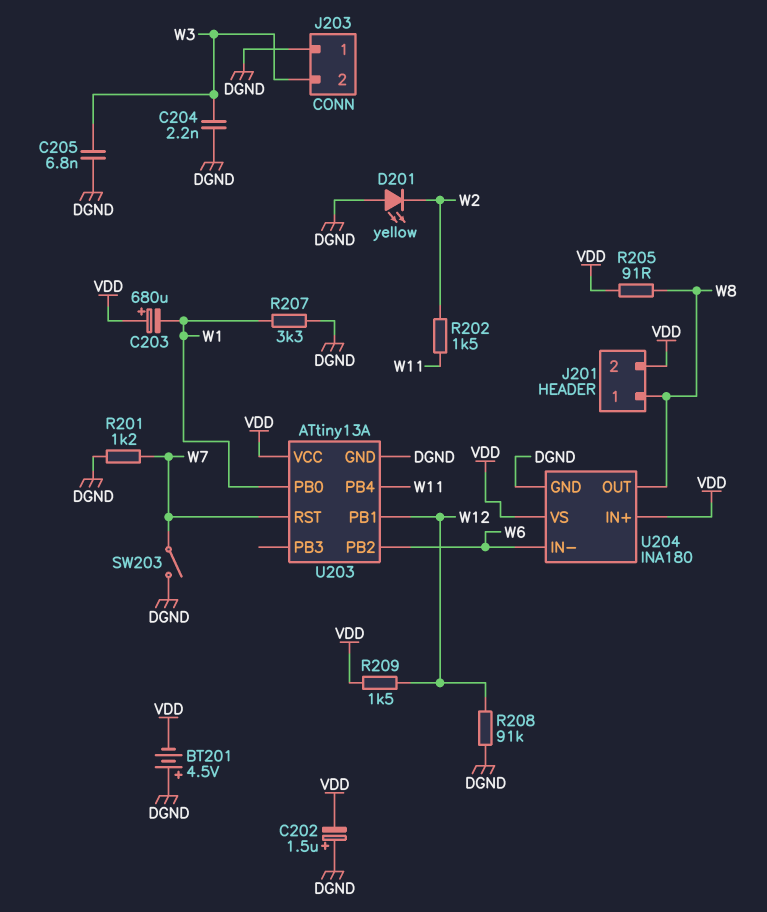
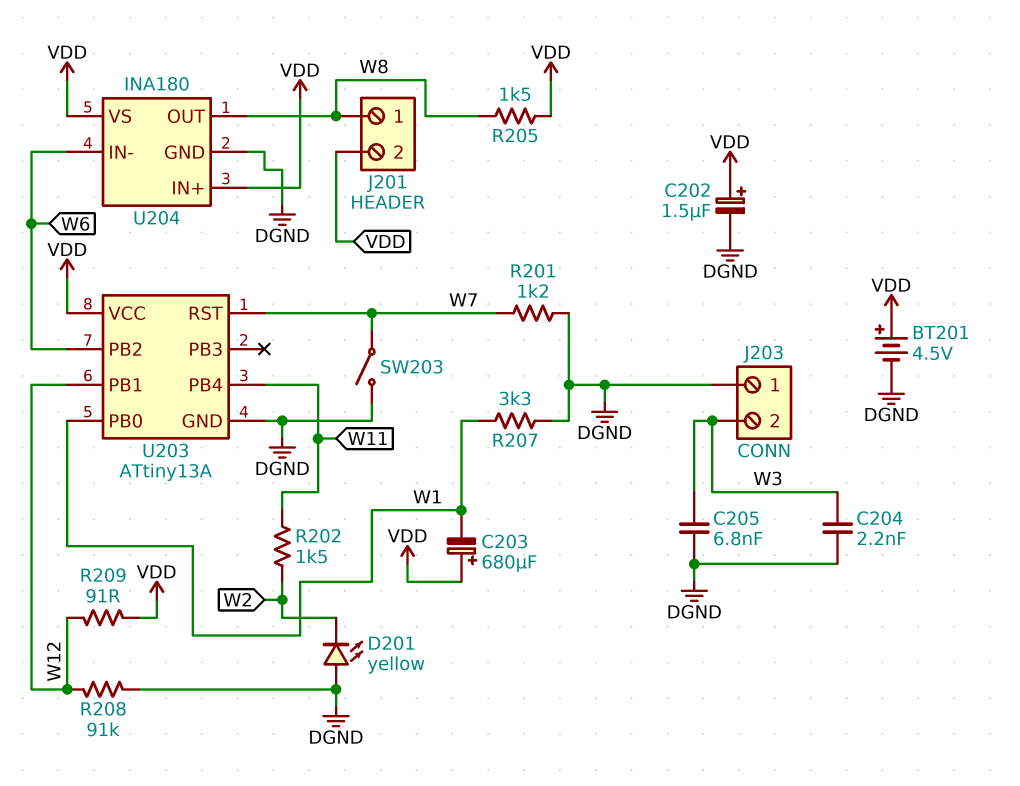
BT201: 4.5V (plus DGND, minus VDD) -> 4.5V (plus VDD, minus DGND)
C202: 1.5uF (plus DGND, minus VDD) -> 1.5uF (plus VDD, minus DGND)
R205: 91 (VDD, W8) -> 1.5k (VDD, W8)
R209: 1.5k (VDD, W12) -> 91 (VDD, W12)

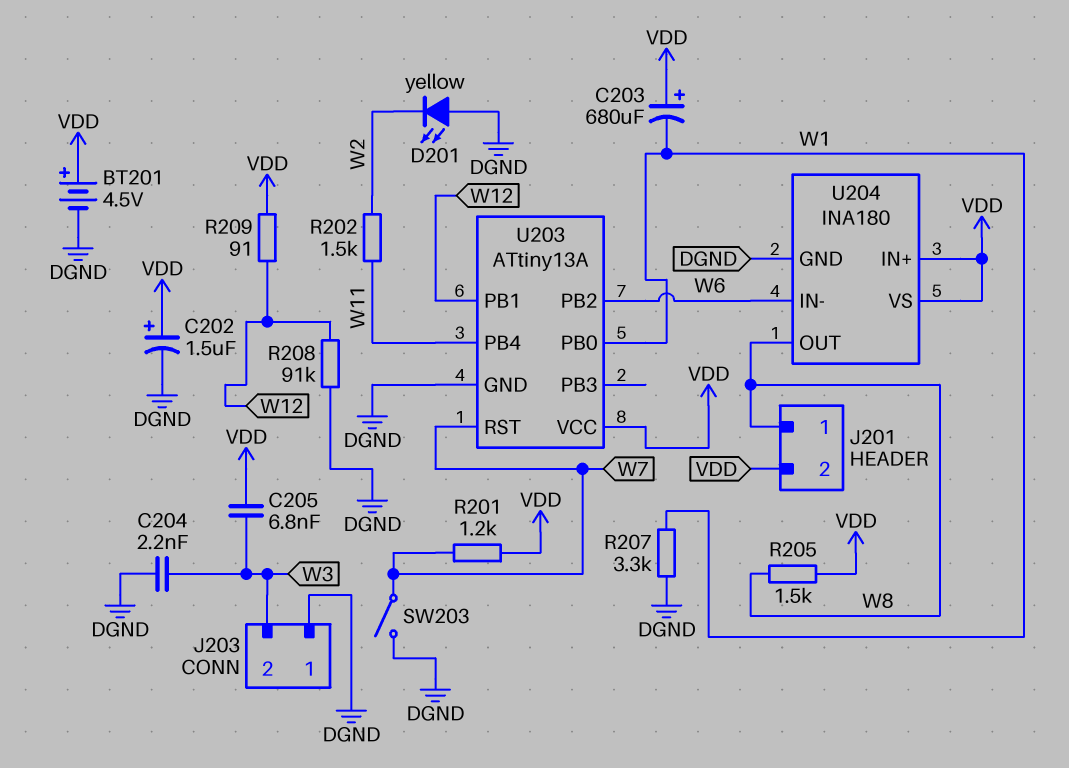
C205: 6.8nF (DGND, W3) -> 6.8nF (VDD, W3)
R201: 1.2k (DGND, W7) -> 1.2k (VDD, W7)

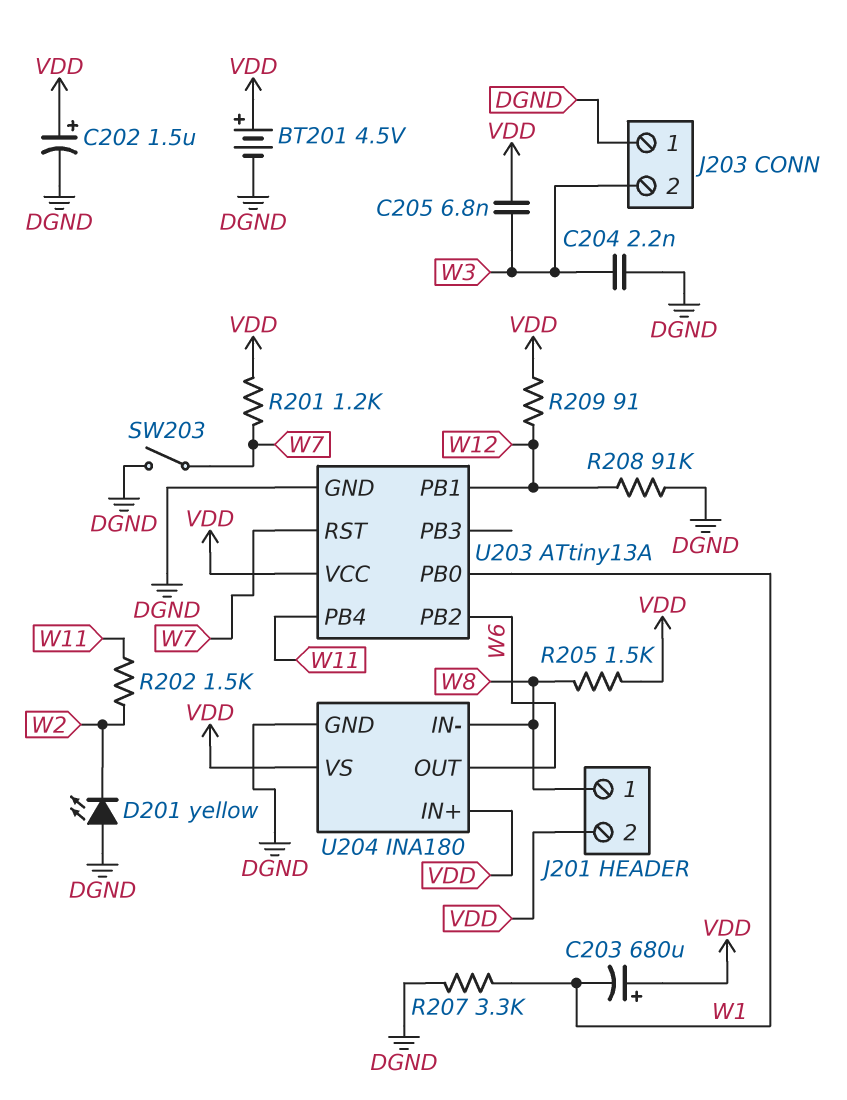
U204 pin IN-: W6 -> W8
U204 pin OUT: W8 -> W6

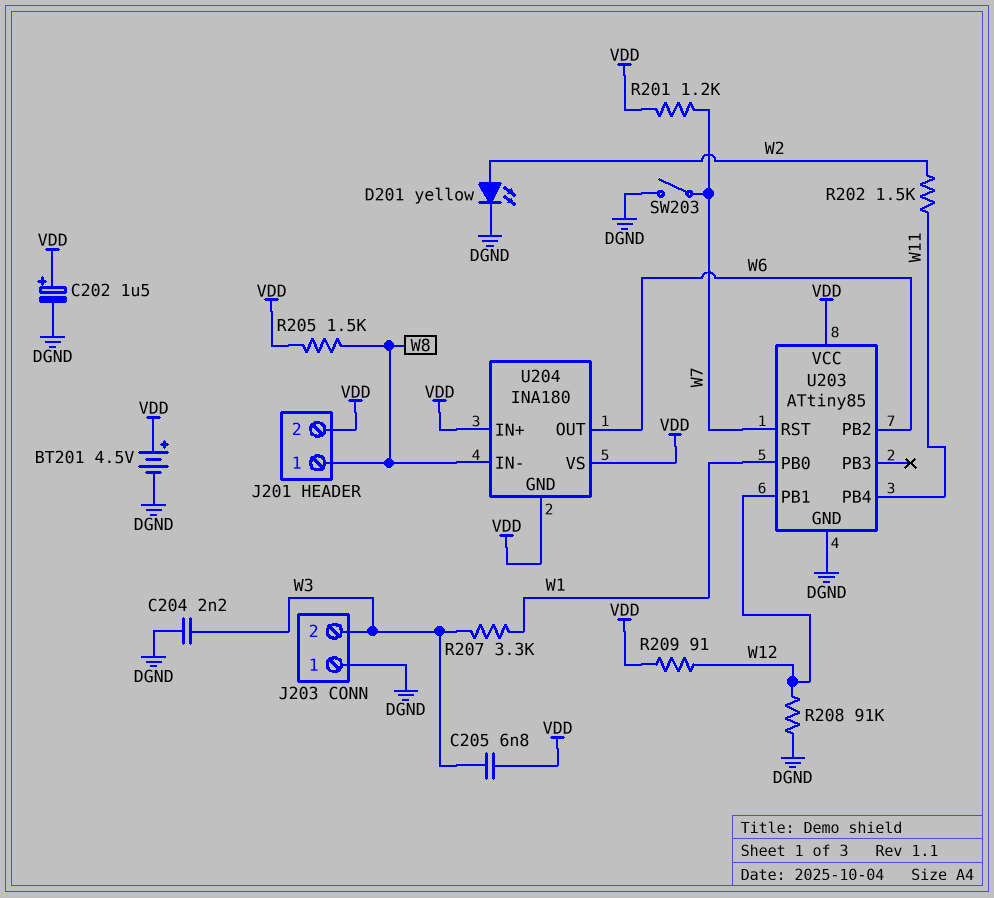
C203: 680uF (plus VDD, minus W1) -> none
D201: LED yellow (A DGND, K W2) -> LED yellow (A W2, K DGND)
R207: 3.3k (DGND, W1) -> 3.3k (W1, W3)
U203: ATtiny13A -> ATtiny85
U204 pin GND: DGND -> VDD

